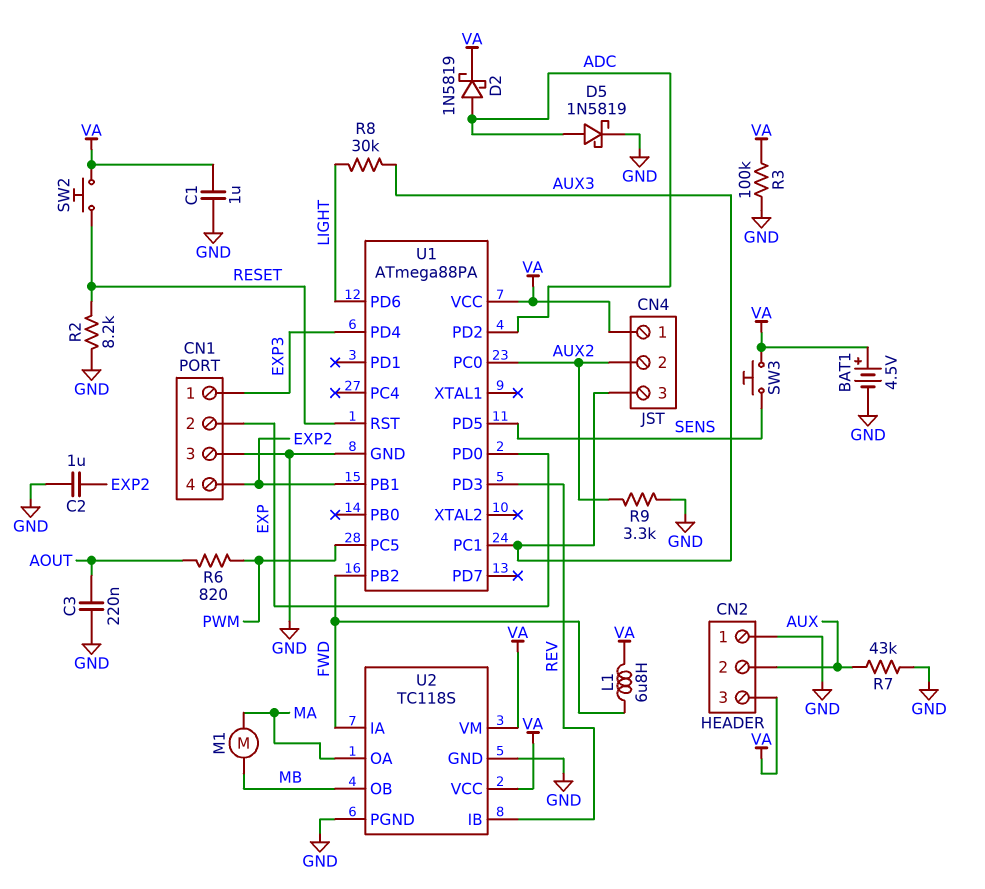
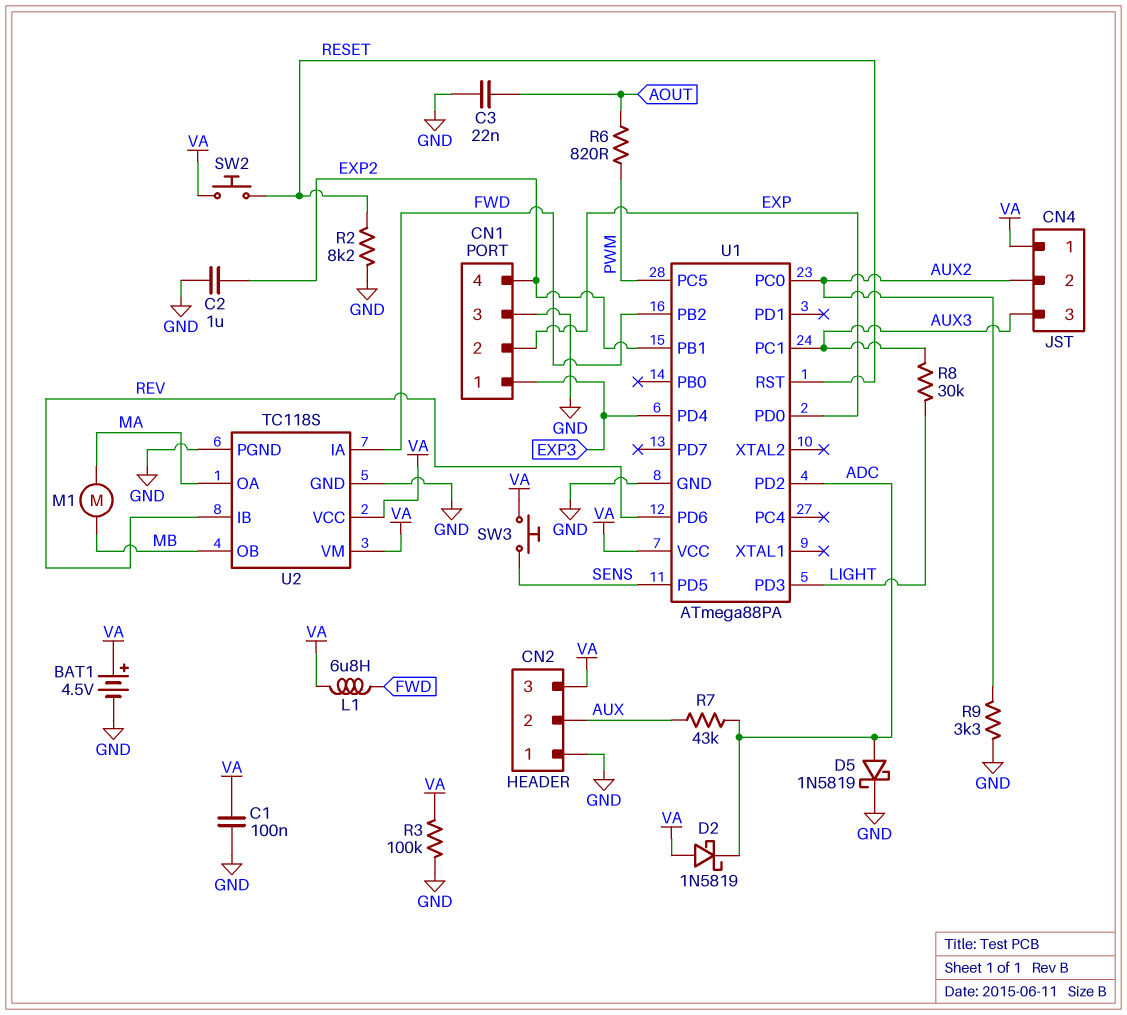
C1: 1uF (GND, VA) -> 100nF (GND, VA)
C3: 220nF (AOUT, GND) -> 22nF (AOUT, GND)
D2: schottky 1N5819 (A ADC, K VA) -> schottky 1N5819 (A VA, K ADC)
R7: 43k (AUX, GND) -> 43k (ADC, AUX)
U1 pin PD3: REV -> LIGHT
U1 pin PD6: LIGHT -> REV

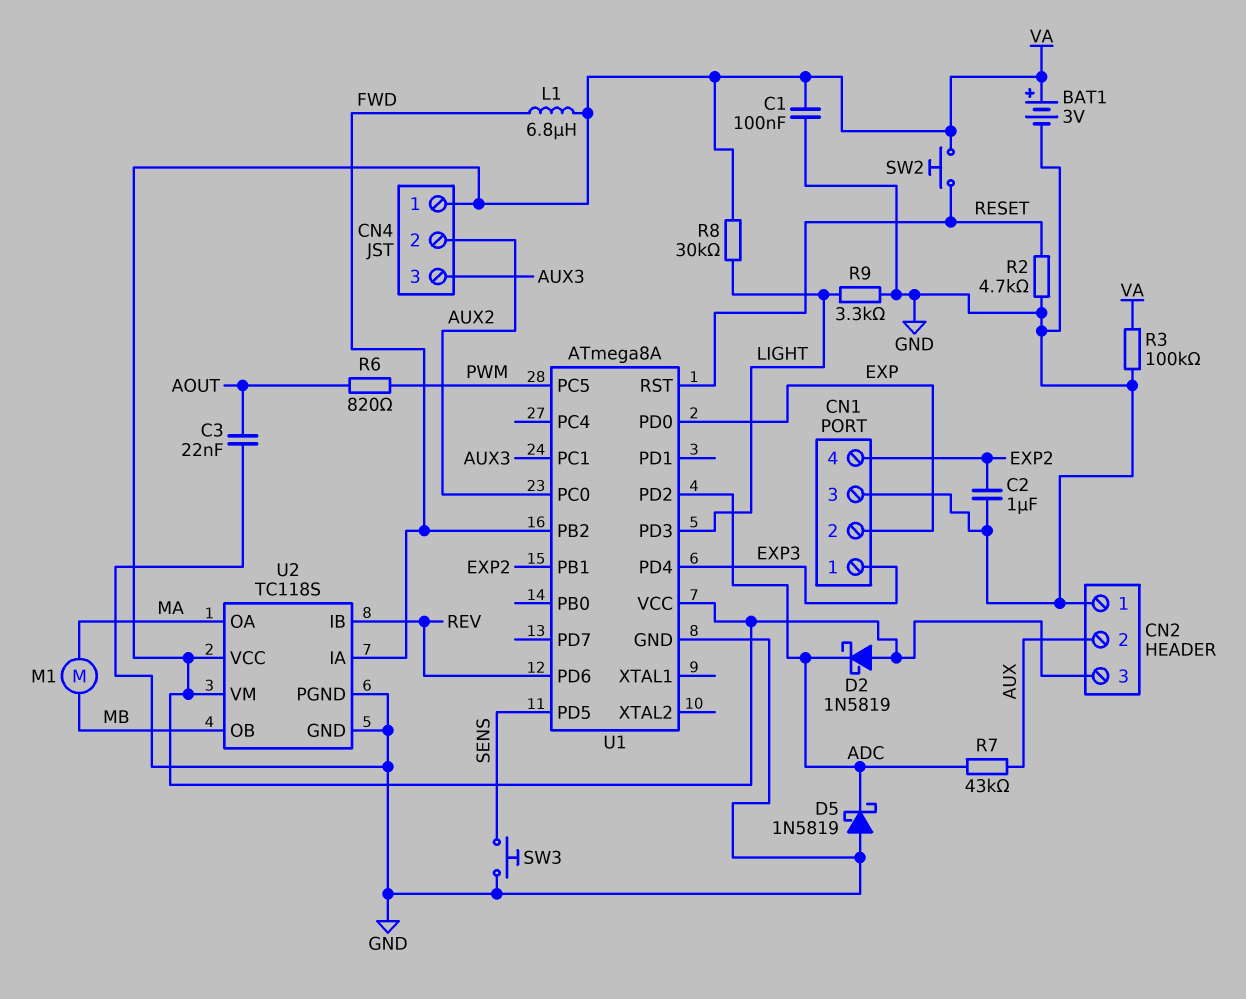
BAT1: 4.5V (plus VA, minus GND) -> 3V (plus VA, minus GND)
D5: schottky 1N5819 (A ADC, K GND) -> schottky 1N5819 (A GND, K ADC)
R2: 8.2k (GND, RESET) -> 4.7k (GND, RESET)
R8: 30k (AUX3, LIGHT) -> 30k (LIGHT, VA)
R9: 3.3k (AUX2, GND) -> 3.3k (GND, LIGHT)
SW3: button (SENS, VA) -> button (GND, SENS)
U1: ATmega88PA -> ATmega8A

